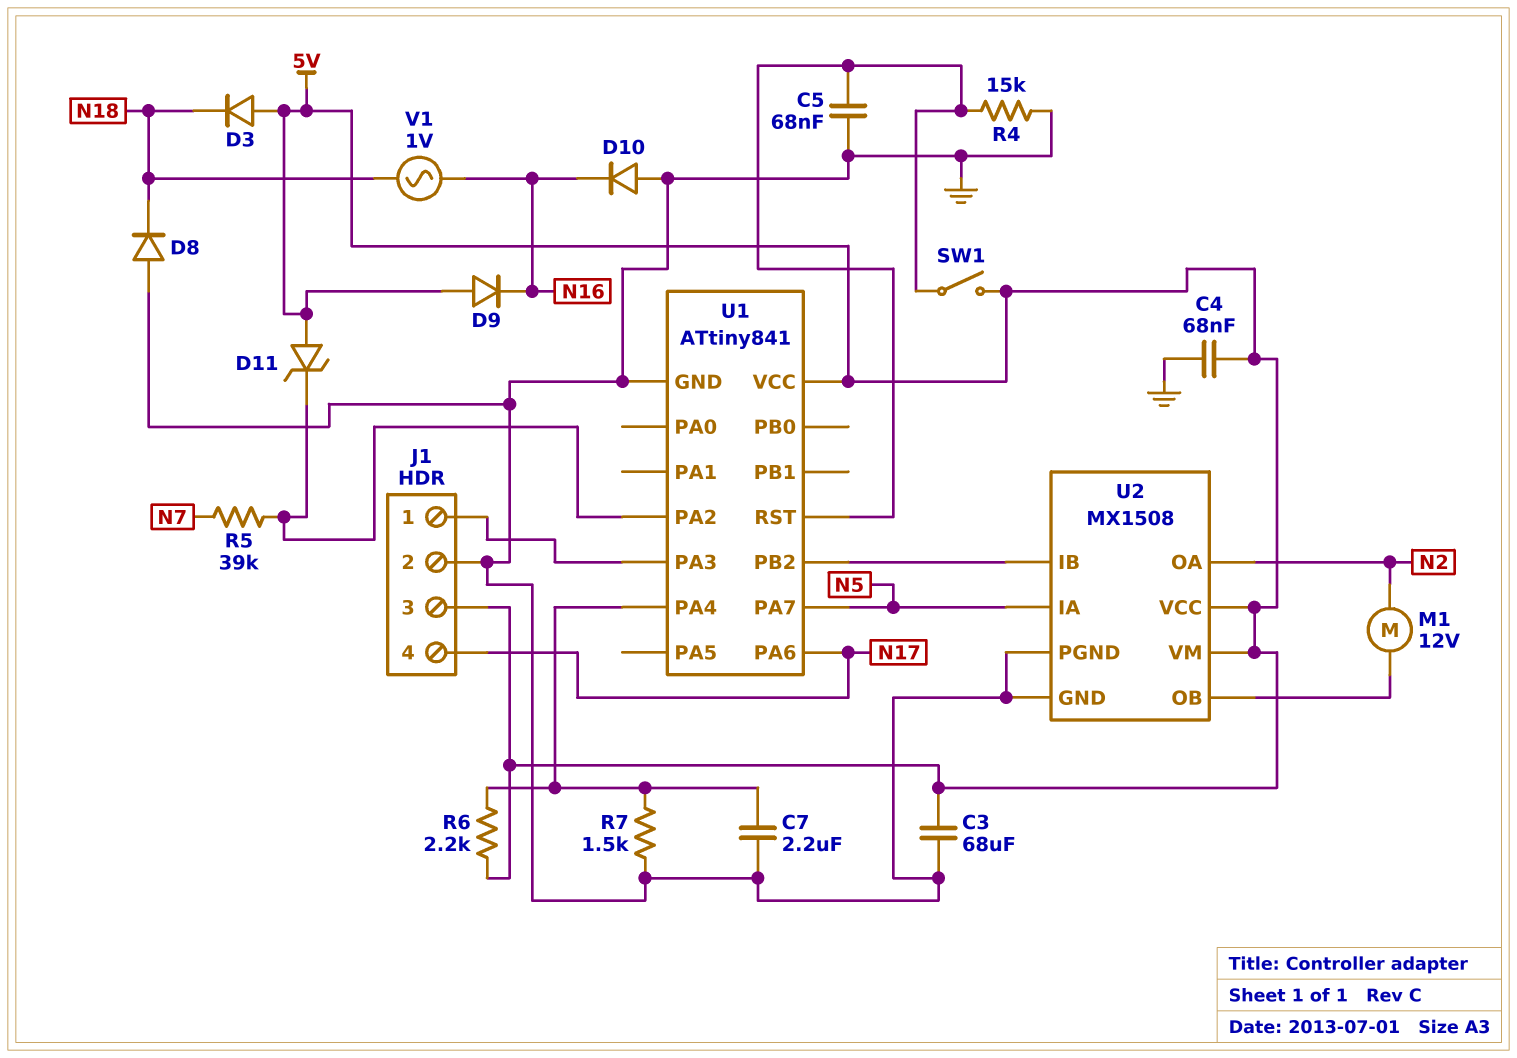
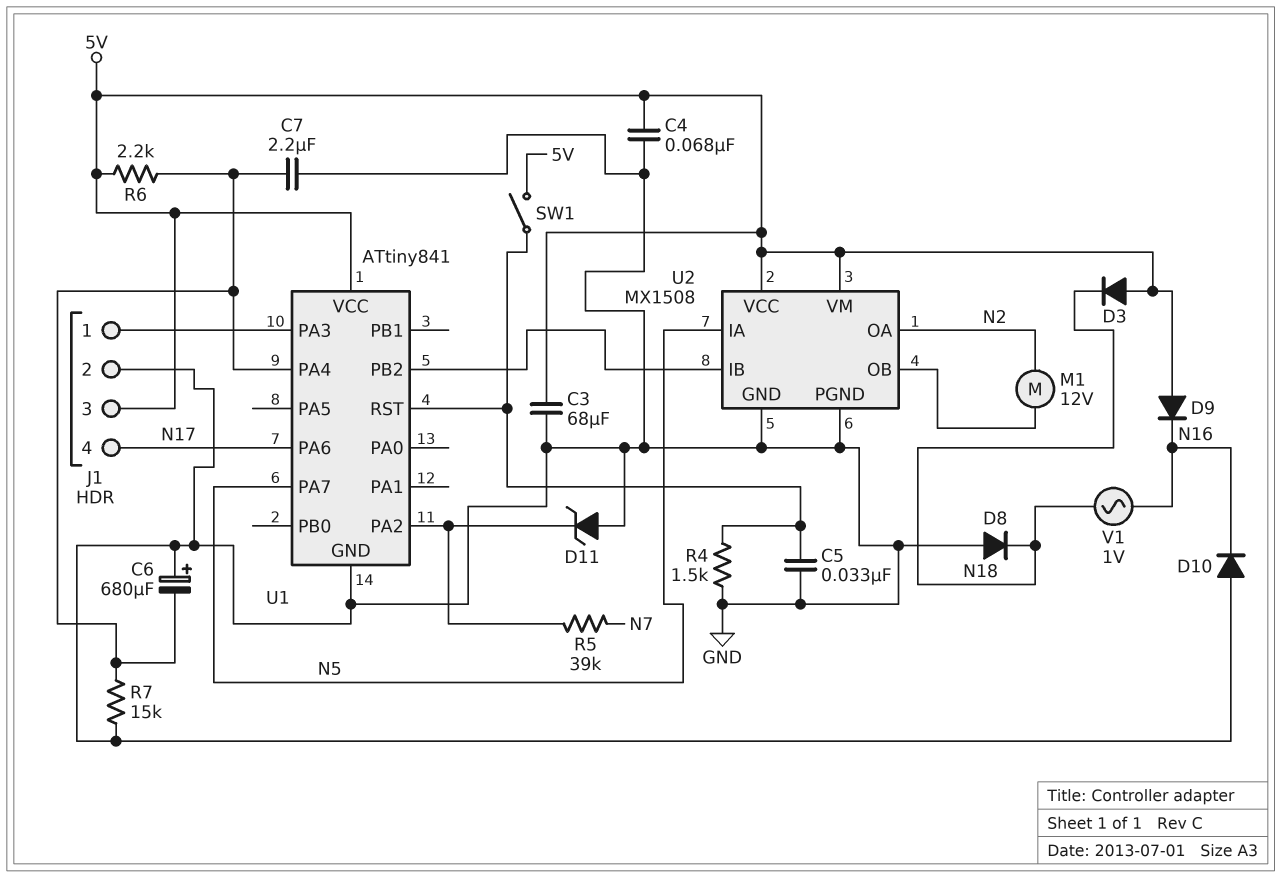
C5: 68nF (GND, U1/RST) -> 33nF (GND, U1/RST)
C6: none -> 680uF (plus GND, minus U1/PA4)
D11: zener (A 5V, K U1/PA2) -> zener (A GND, K U1/PA2)
R4: 15k (GND, U1/RST) -> 1.5k (GND, U1/RST)
R7: 1.5k (GND, U1/PA4) -> 15k (GND, U1/PA4)

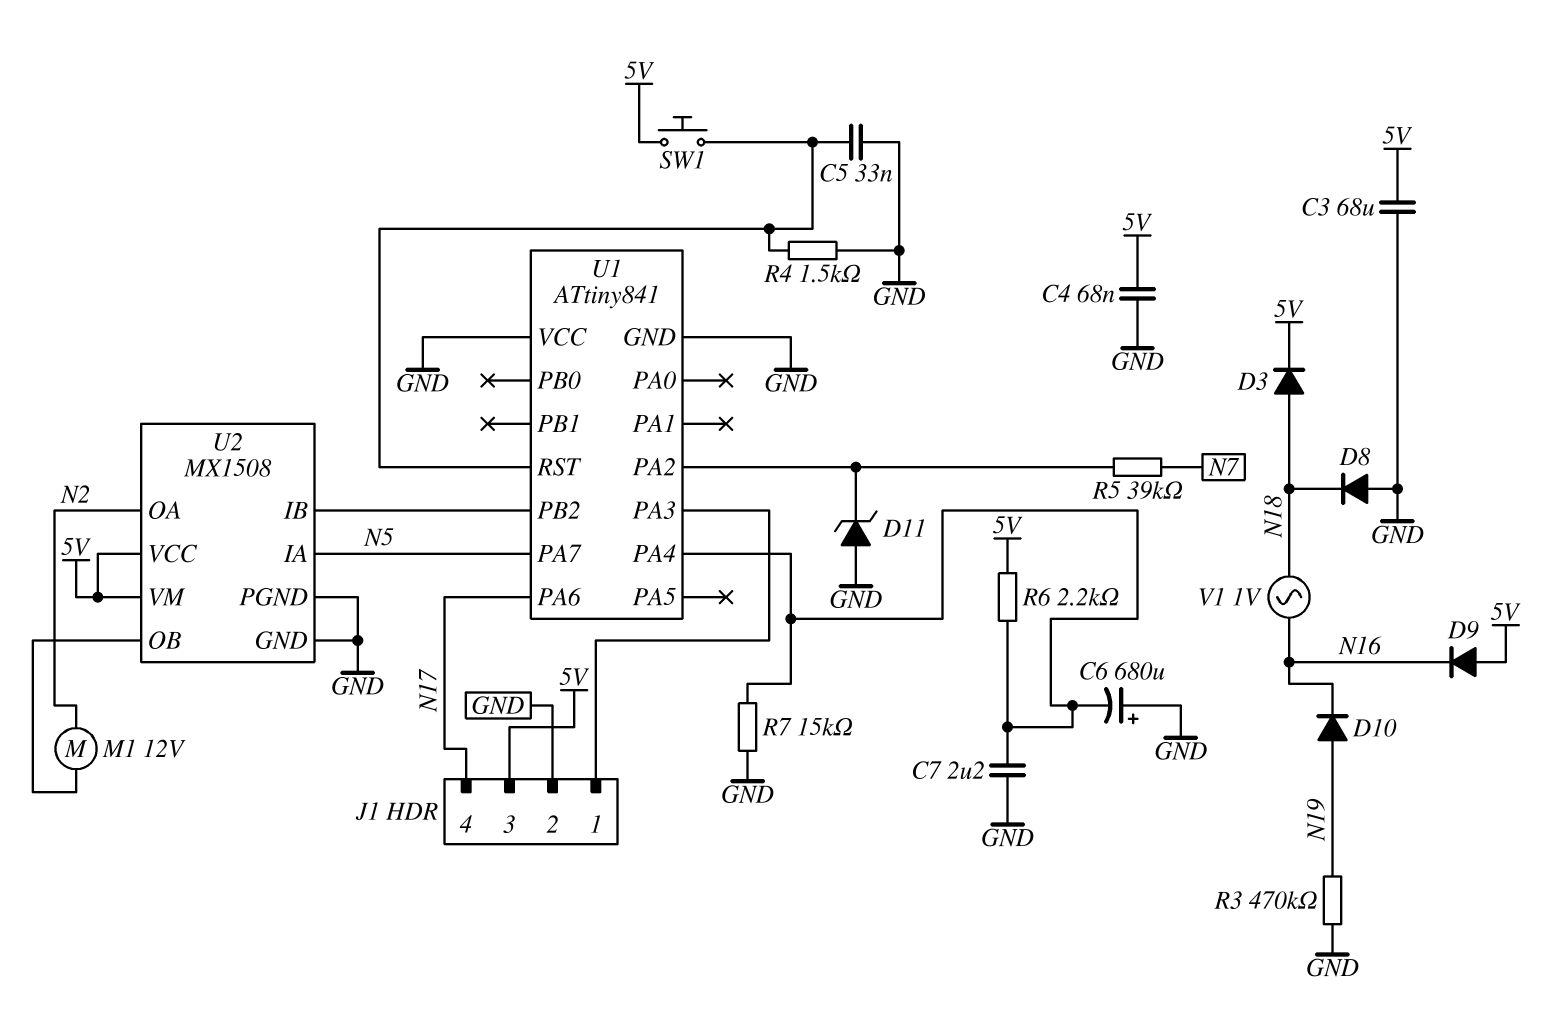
D3: diode (A 5V, K N18) -> diode (A N18, K 5V)
D10: diode (A GND, K N16) -> diode (A N19, K N16)
R3: none -> 470k (GND, N19)
SW1: switch (5V, U1/RST) -> button (5V, U1/RST)
U1 pin VCC: 5V -> GND

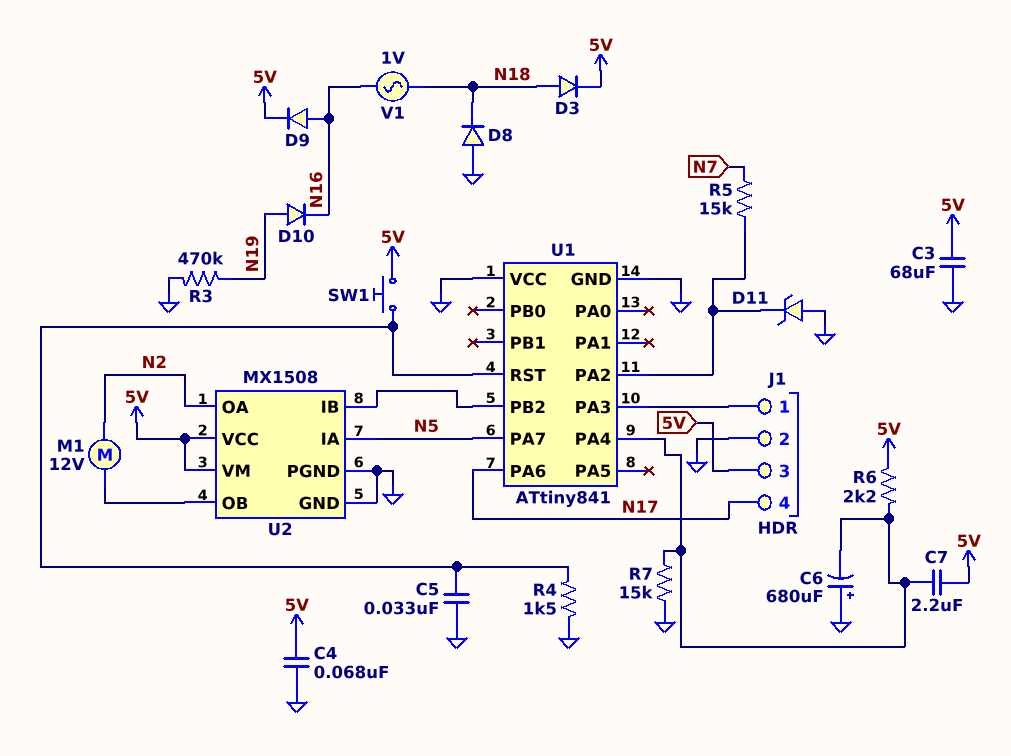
C7: 2.2uF (GND, U1/PA4) -> 2.2uF (5V, U1/PA4)
D9: diode (A 5V, K N16) -> diode (A N16, K 5V)
R5: 39k (N7, U1/PA2) -> 15k (N7, U1/PA2)

